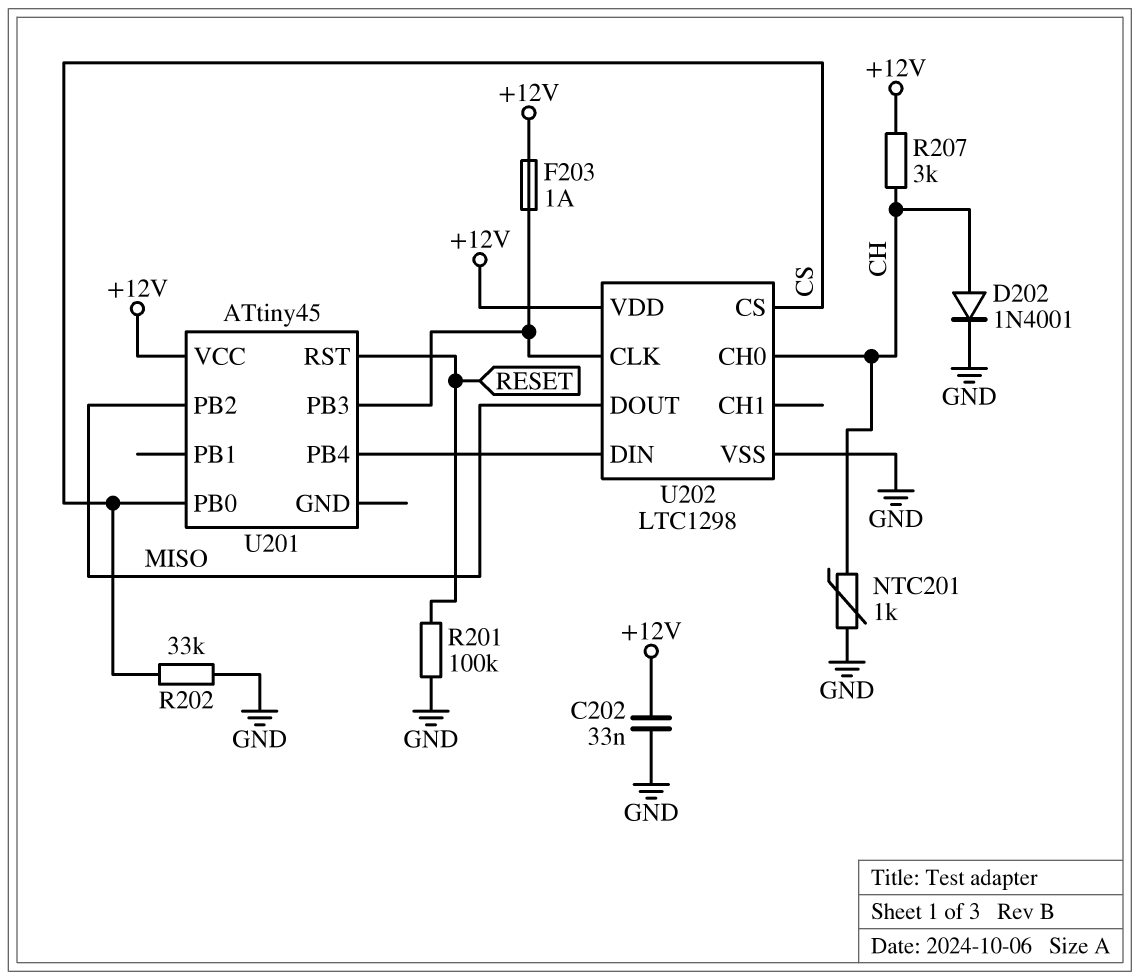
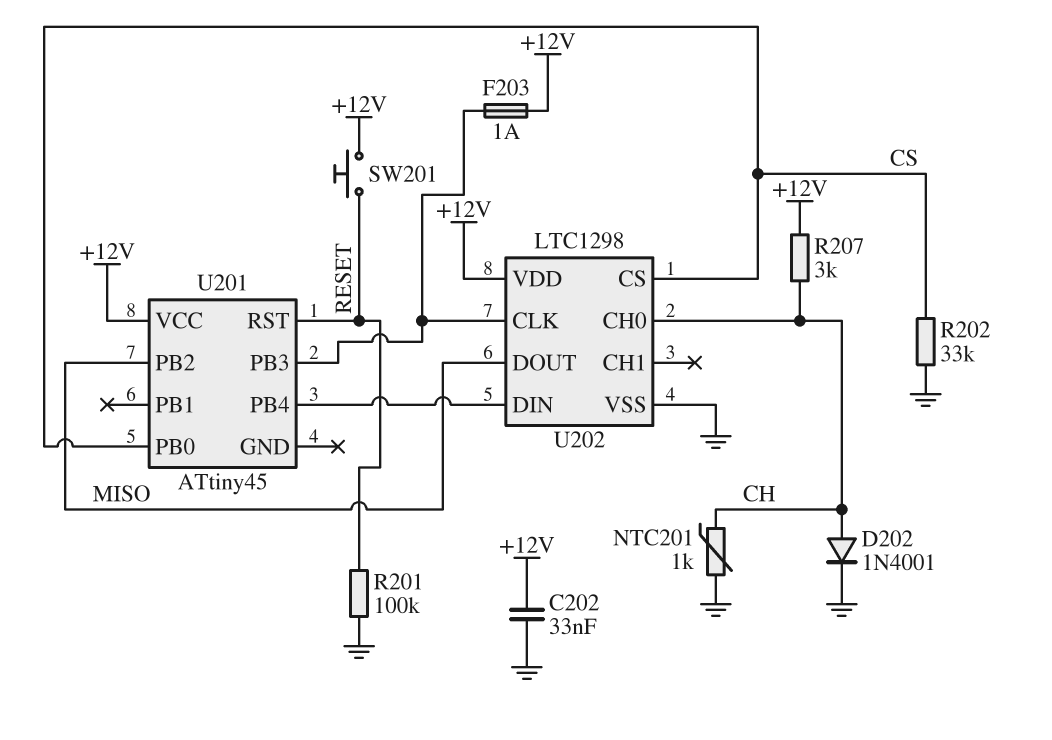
SW201: none -> button (+12V, RESET)

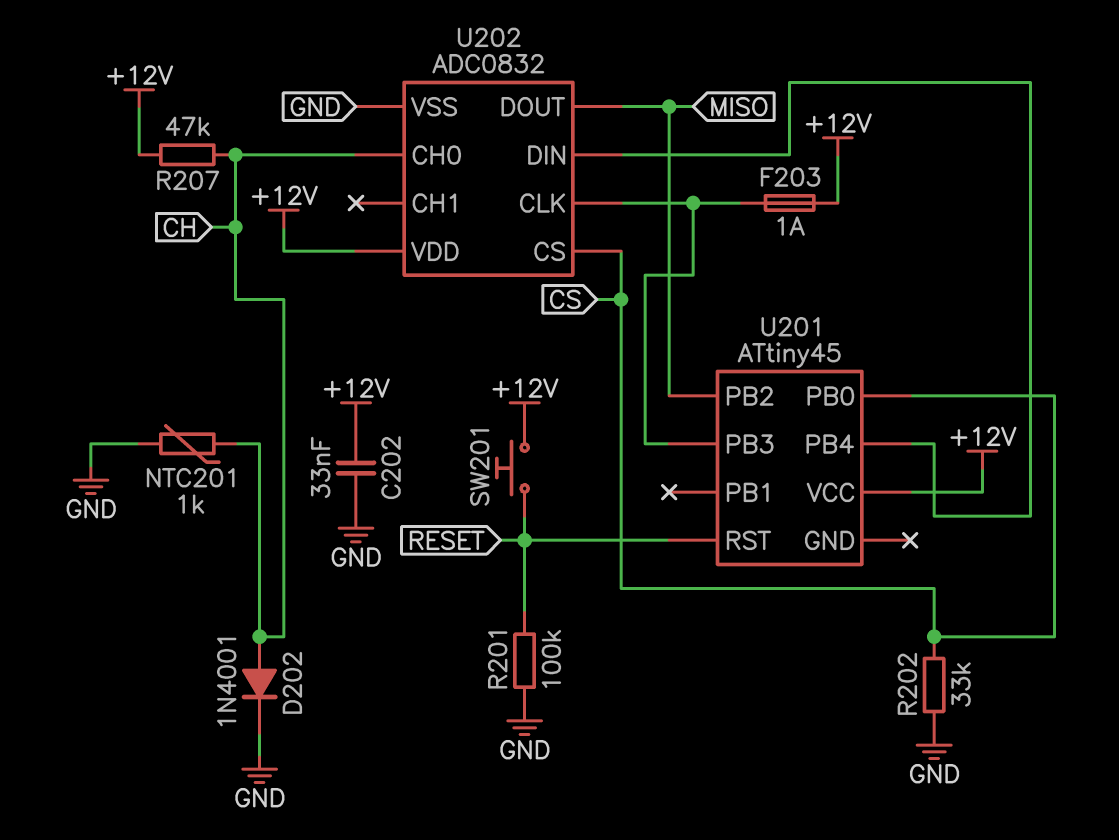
R207: 3k (+12V, CH) -> 47k (+12V, CH)
U202: LTC1298 -> ADC0832

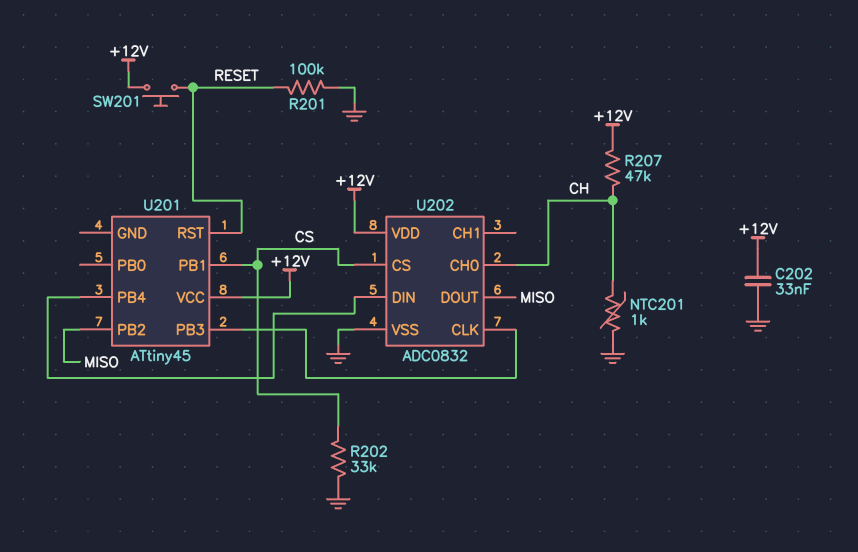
D202: diode 1N4001 (A CH, K GND) -> none
F203: 1A (+12V, U201/PB3) -> none
U201 pin PB0: CS -> none
U201 pin PB1: none -> CS

